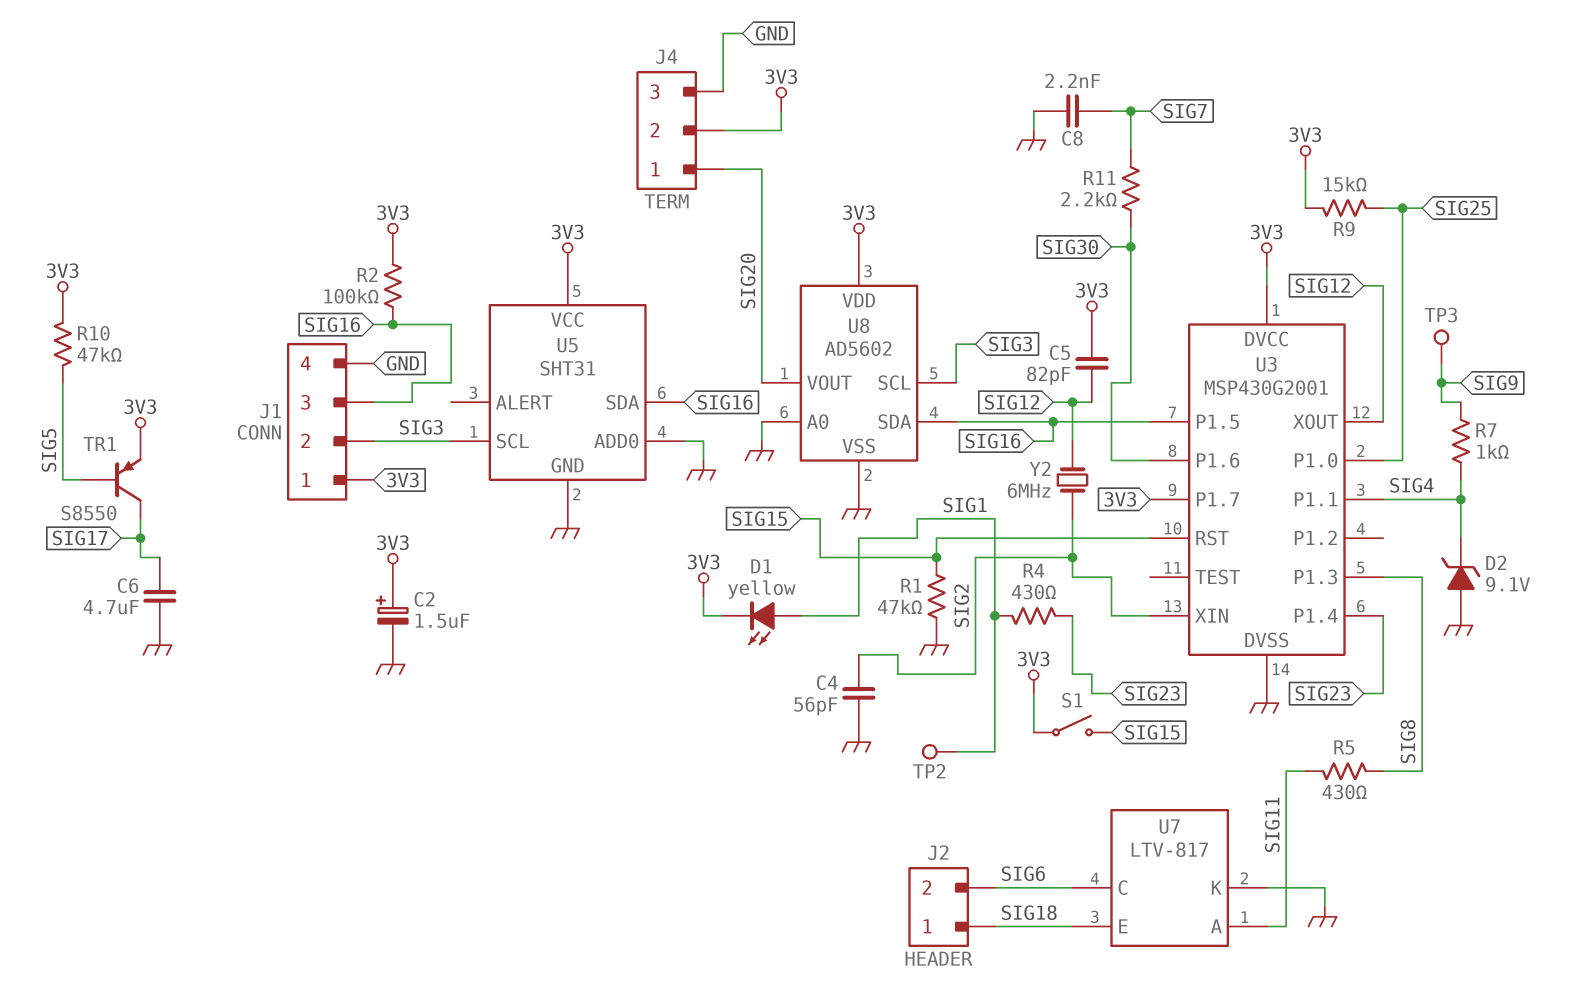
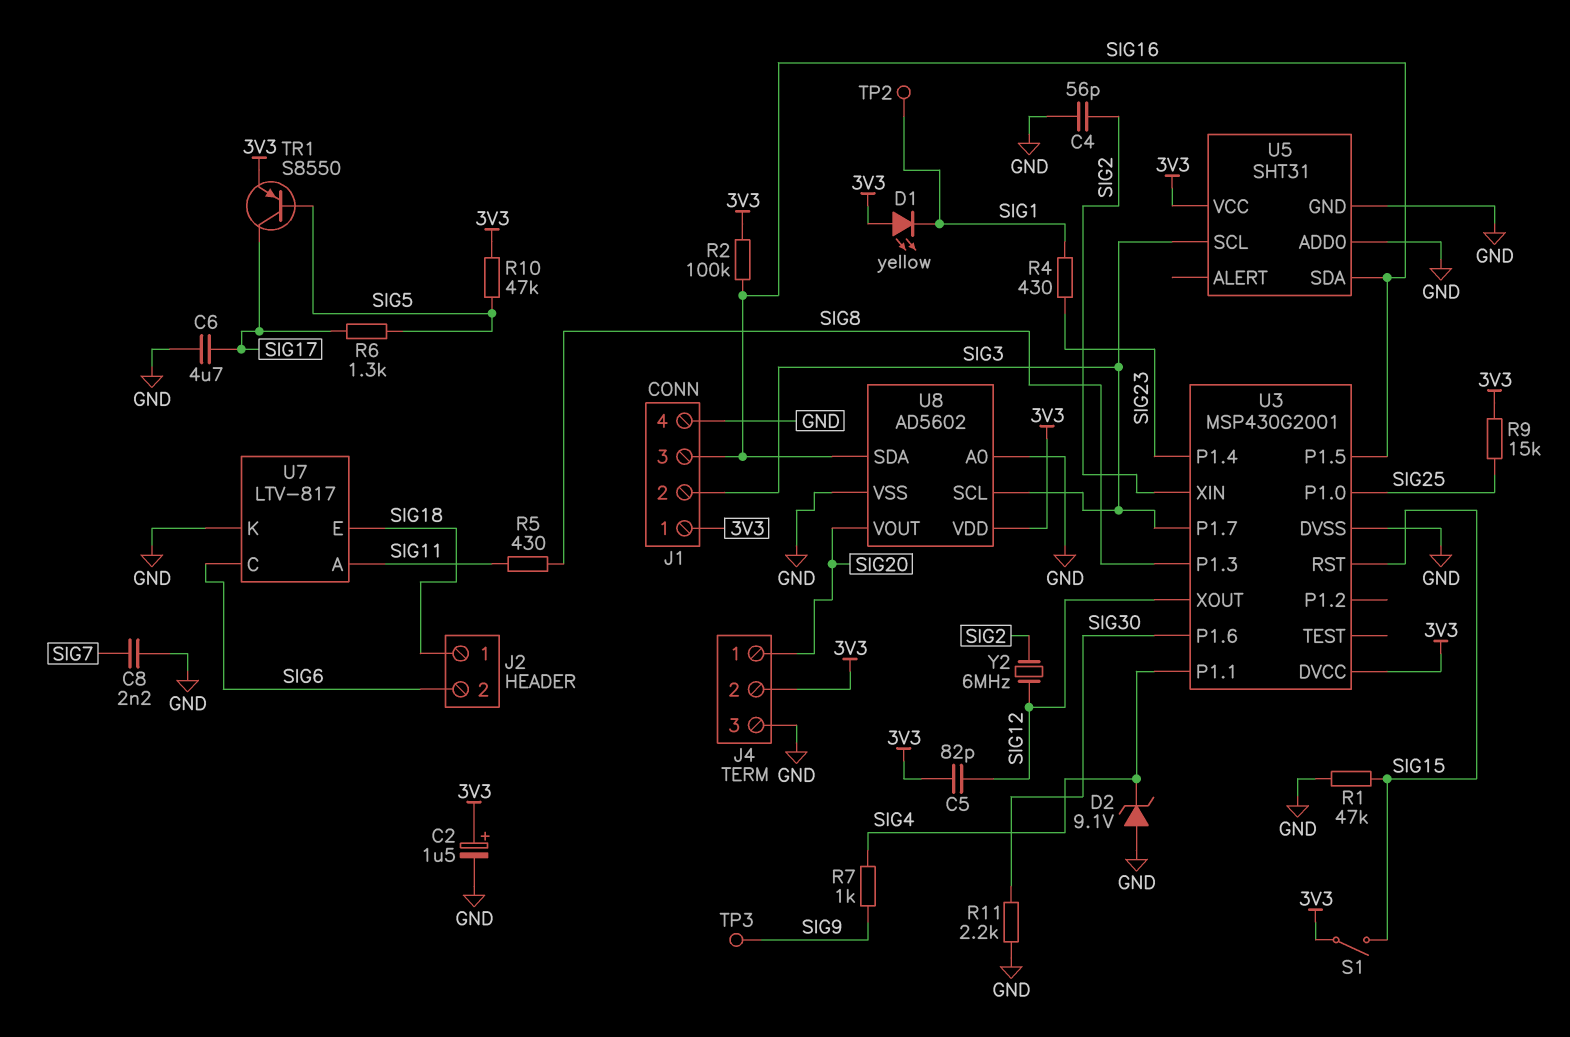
D1: LED yellow (A SIG1, K 3V3) -> LED yellow (A 3V3, K SIG1)
R6: none -> 1.3k (SIG5, SIG17)
R11: 2.2k (SIG7, SIG30) -> 2.2k (GND, SIG30)
U3 pin P1.7: 3V3 -> SIG3

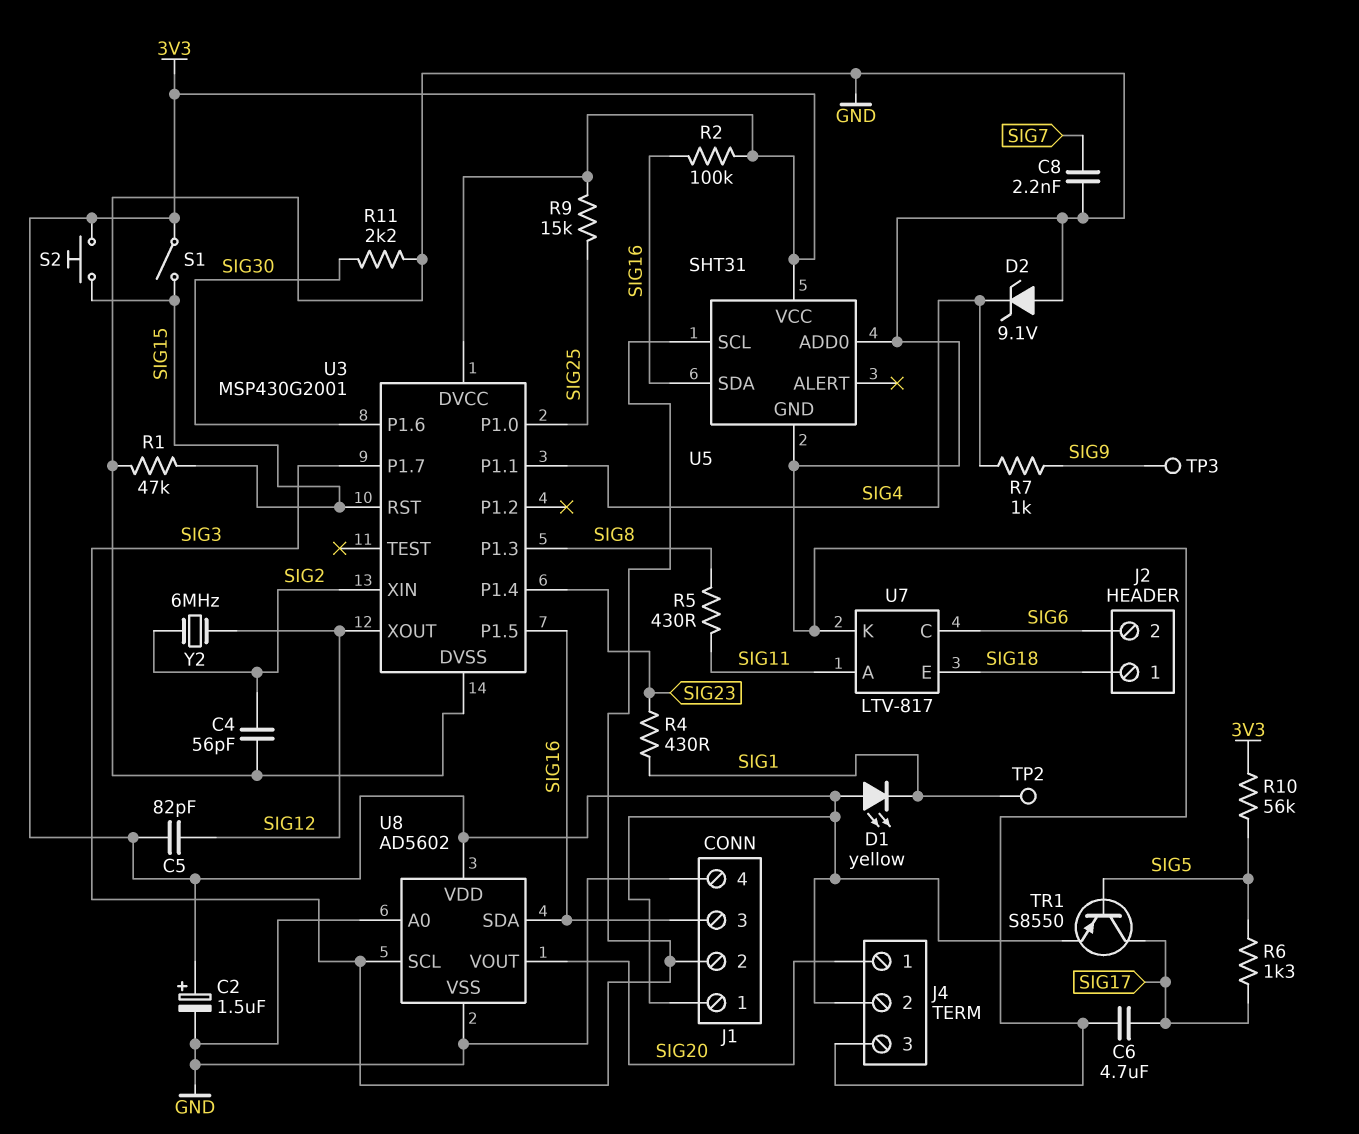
R10: 47k (3V3, SIG5) -> 56k (3V3, SIG5)
S2: none -> button (3V3, SIG15)

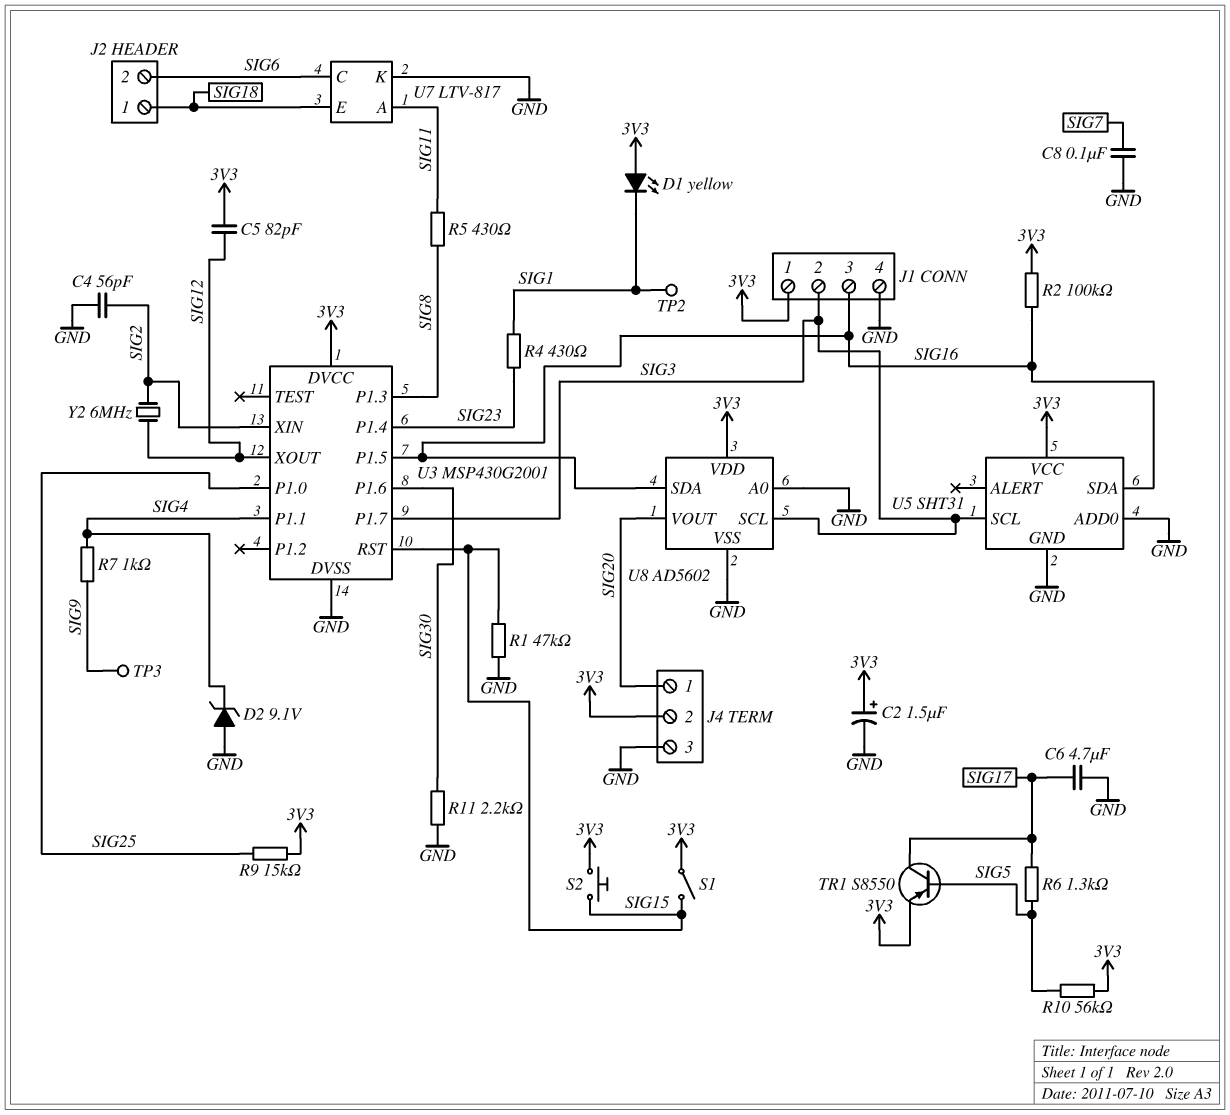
C8: 2.2nF (GND, SIG7) -> 100nF (GND, SIG7)

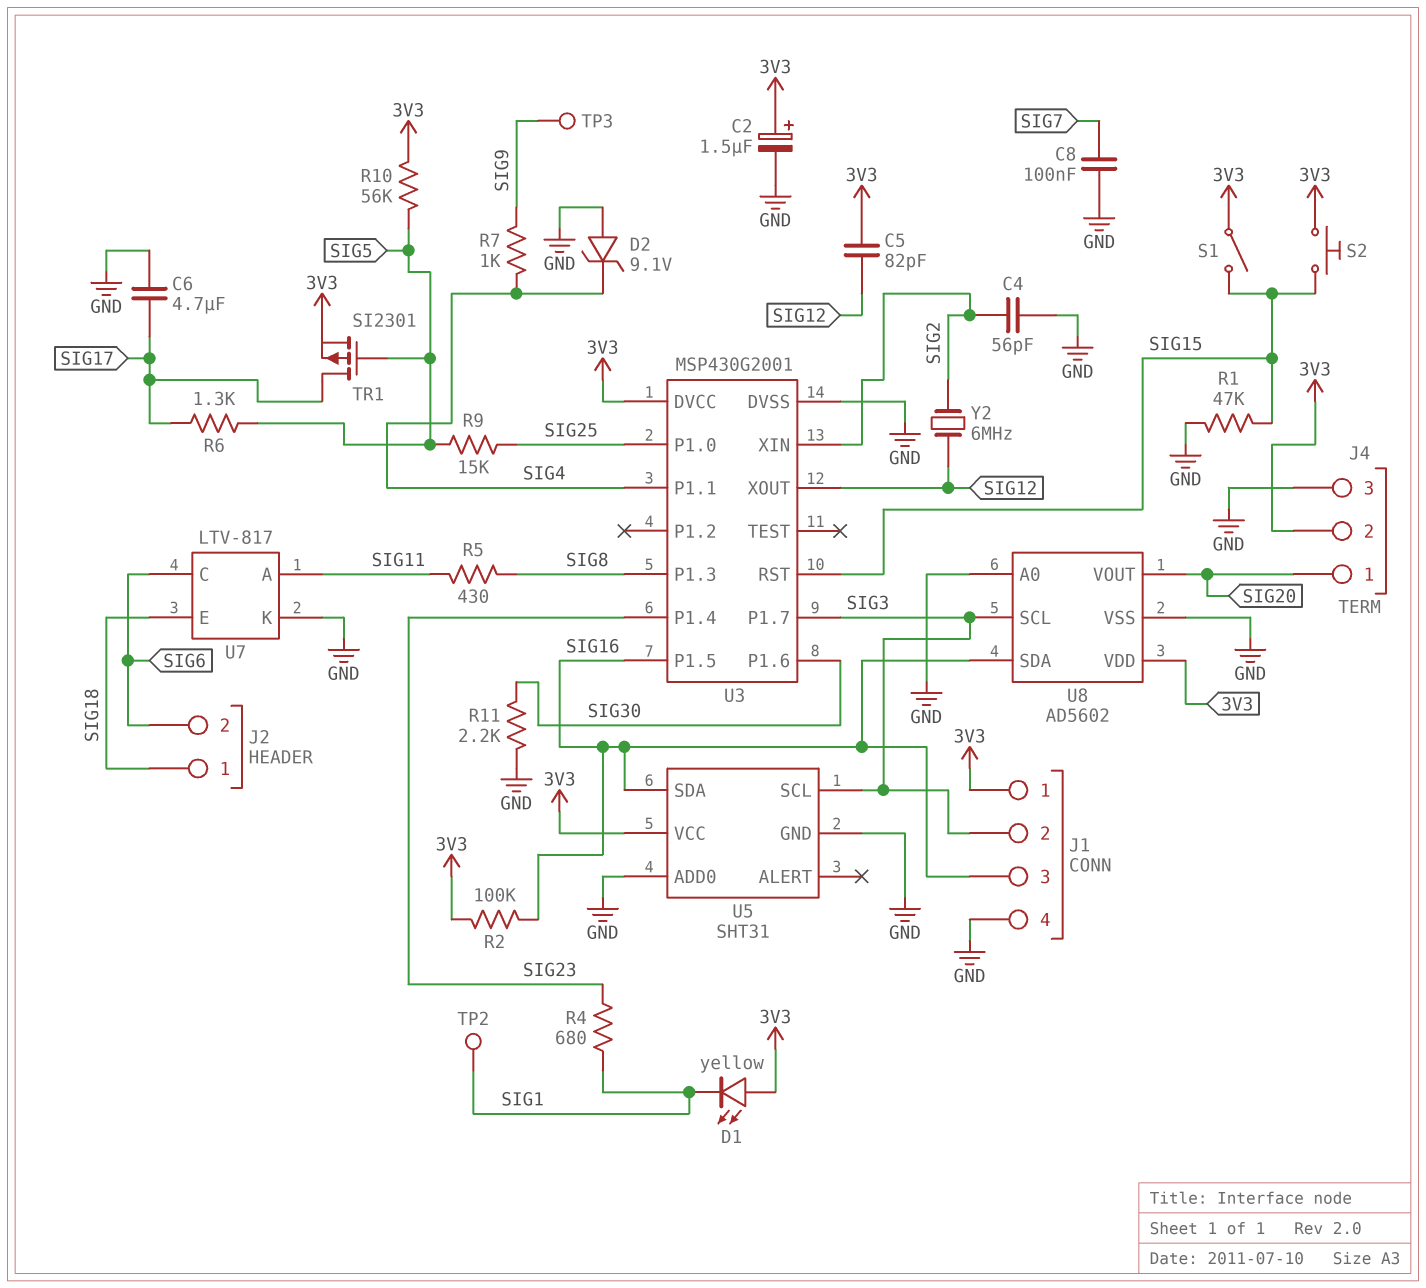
R4: 430 (SIG1, SIG23) -> 680 (SIG1, SIG23)
R9: 15k (3V3, SIG25) -> 15k (SIG5, SIG25)
TR1: PNP S8550 (B SIG5, C SIG17, E 3V3) -> PMOS SI2301 (G SIG5, D SIG17, S 3V3)

